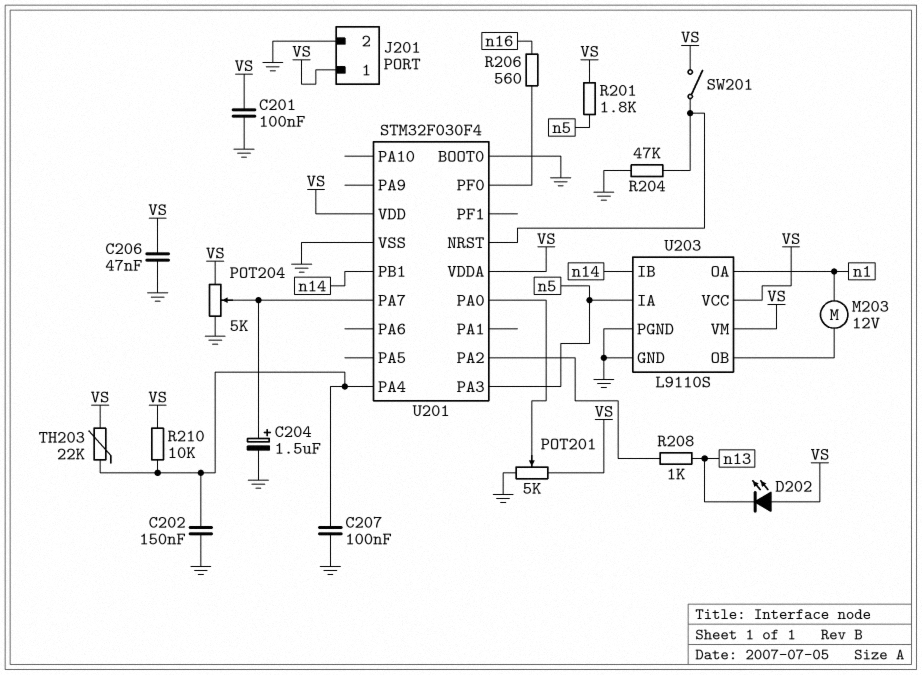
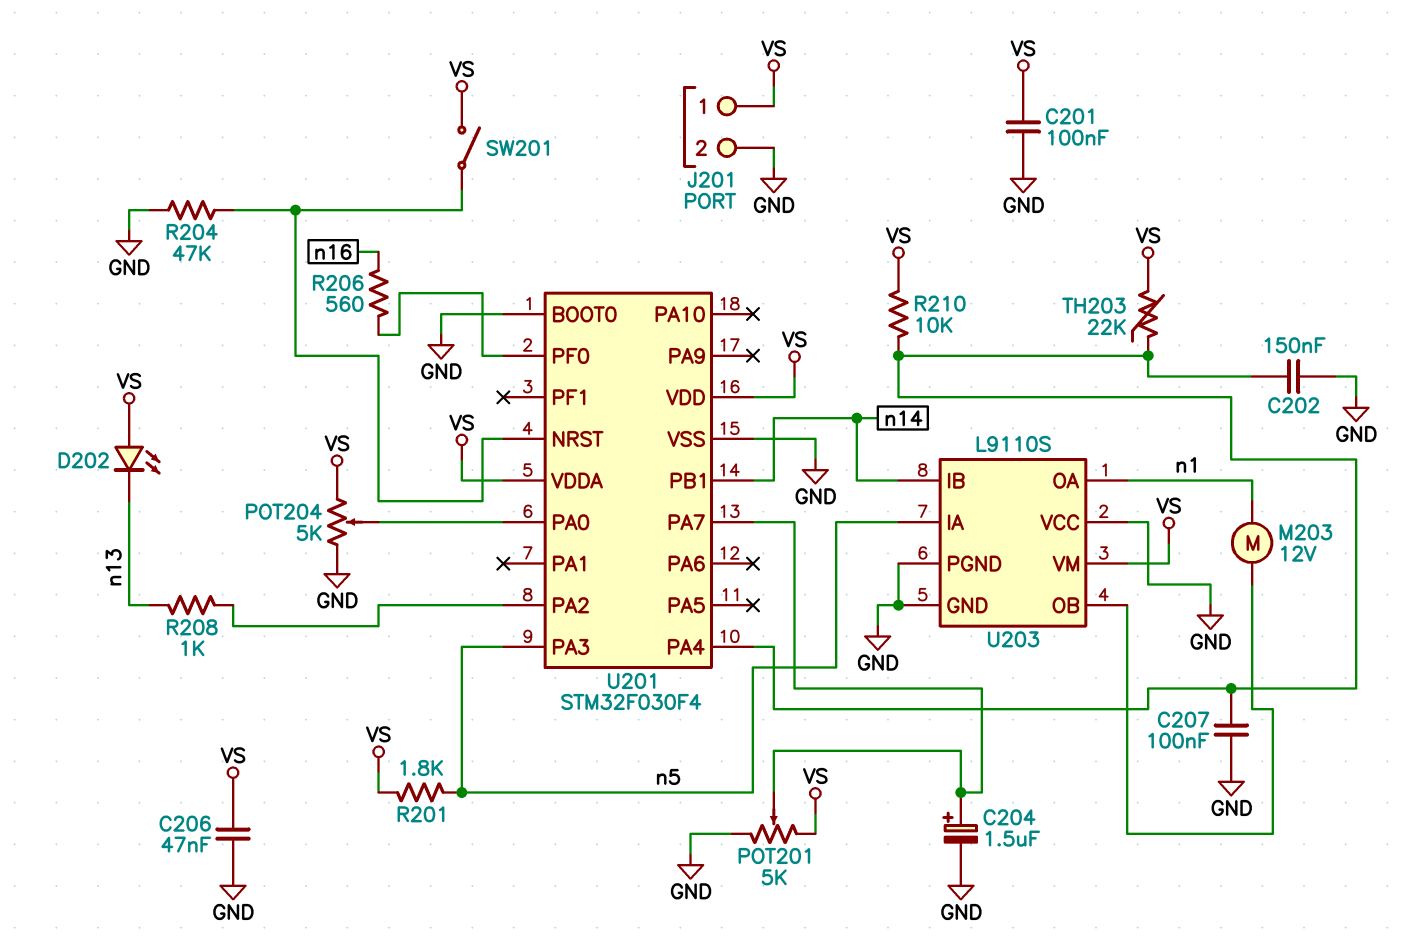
POT201: 5k (GND, VS, wiper U201/PA0) -> 5k (GND, VS, wiper U201/PA7)
POT204: 5k (GND, VS, wiper U201/PA7) -> 5k (GND, VS, wiper U201/PA0)
U203 pin VCC: VS -> GND

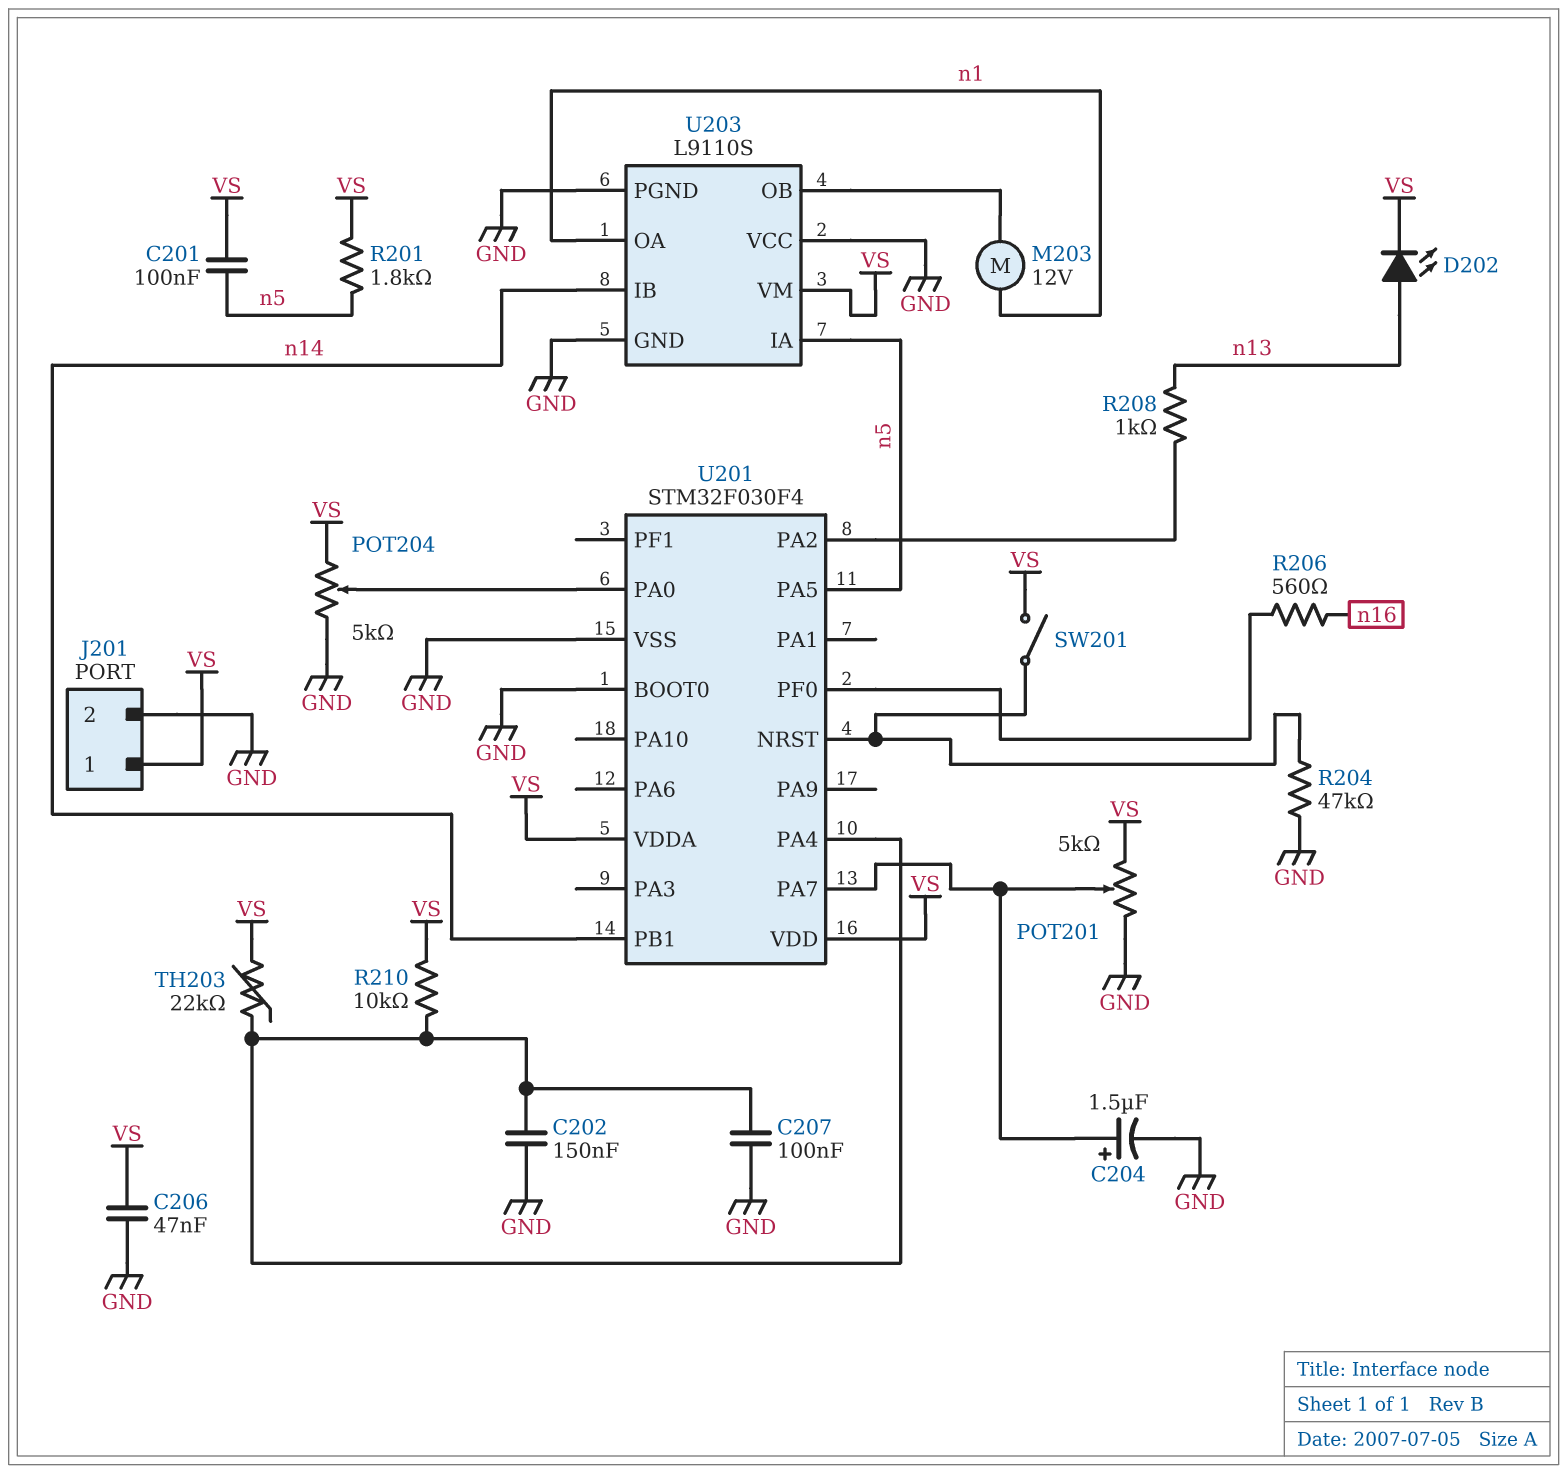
C201: 100nF (GND, VS) -> 100nF (VS, n5)
D202: LED (A VS, K n13) -> LED (A n13, K VS)
U201 pin PA3: n5 -> none
U201 pin PA5: none -> n5

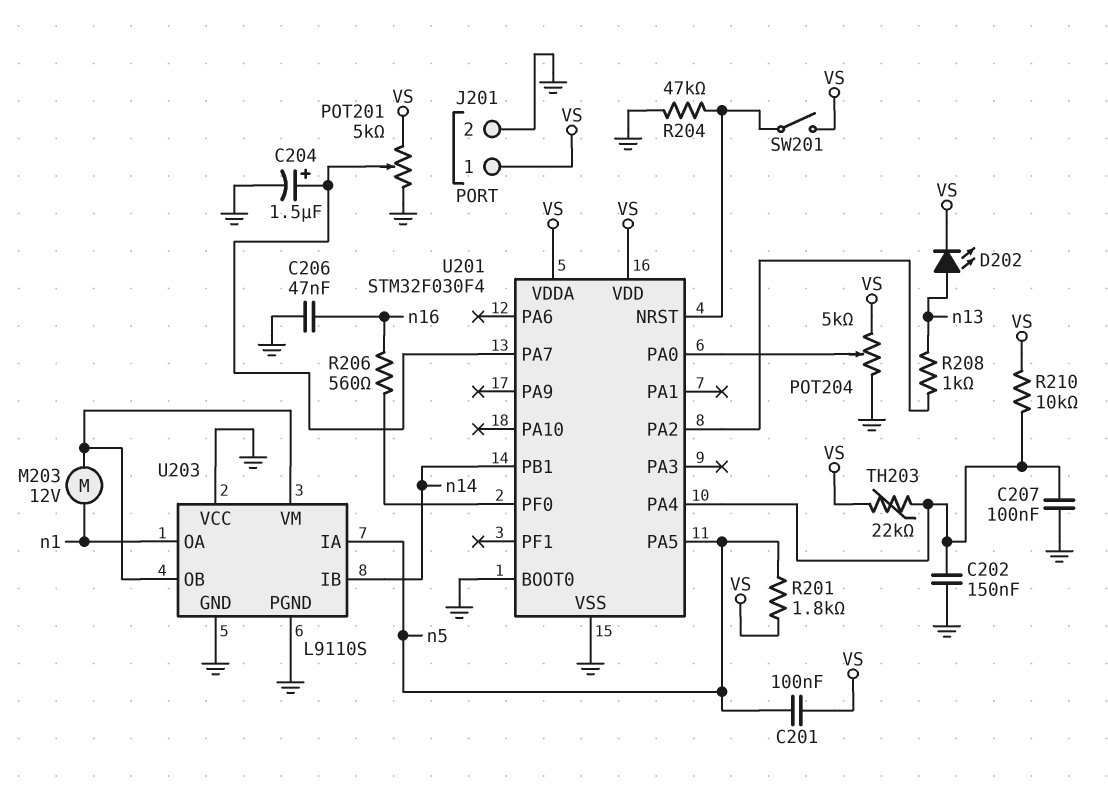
C206: 47nF (GND, VS) -> 47nF (GND, n16)
U203 pin VM: VS -> U203/OB

